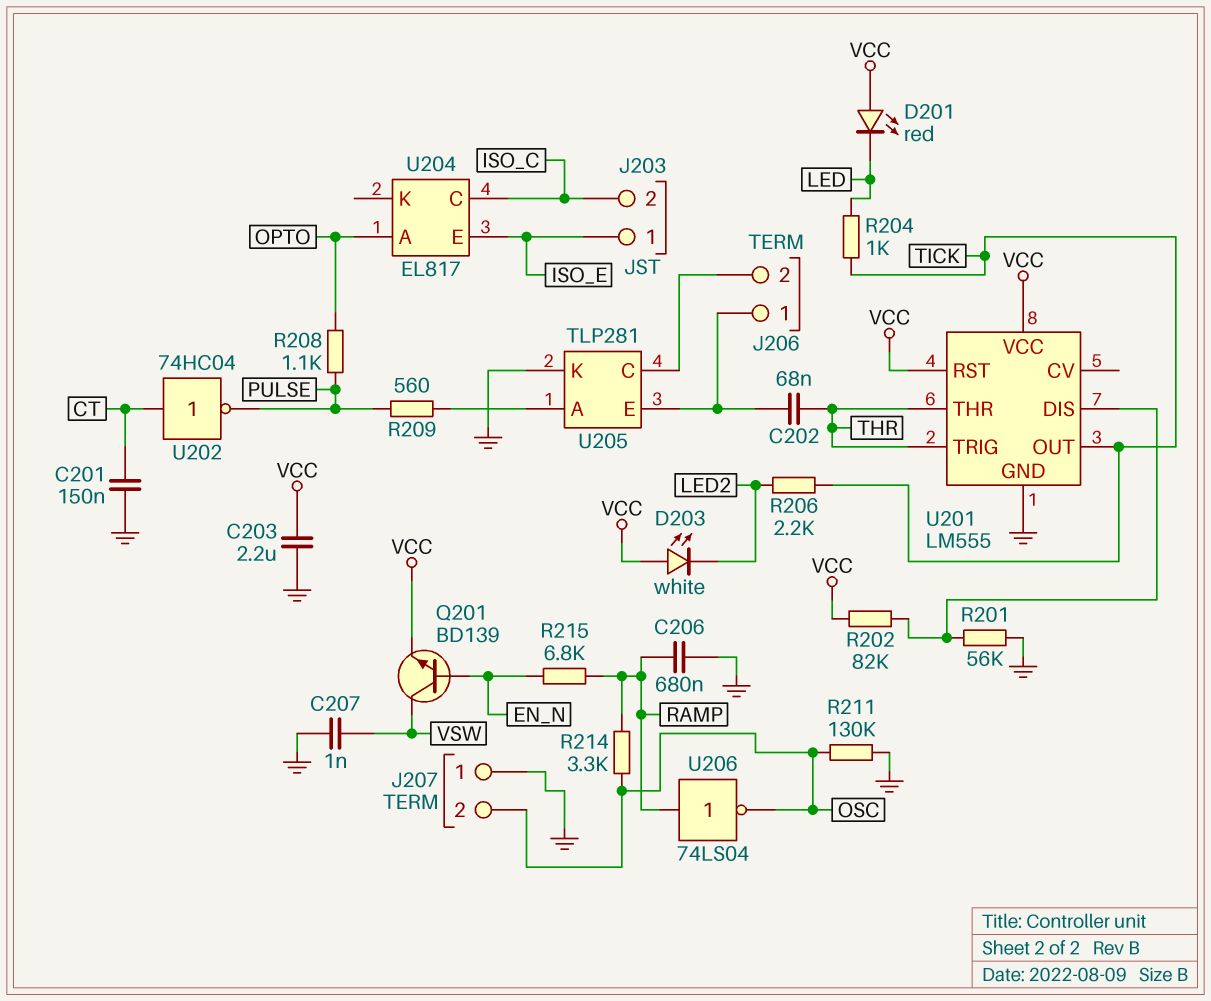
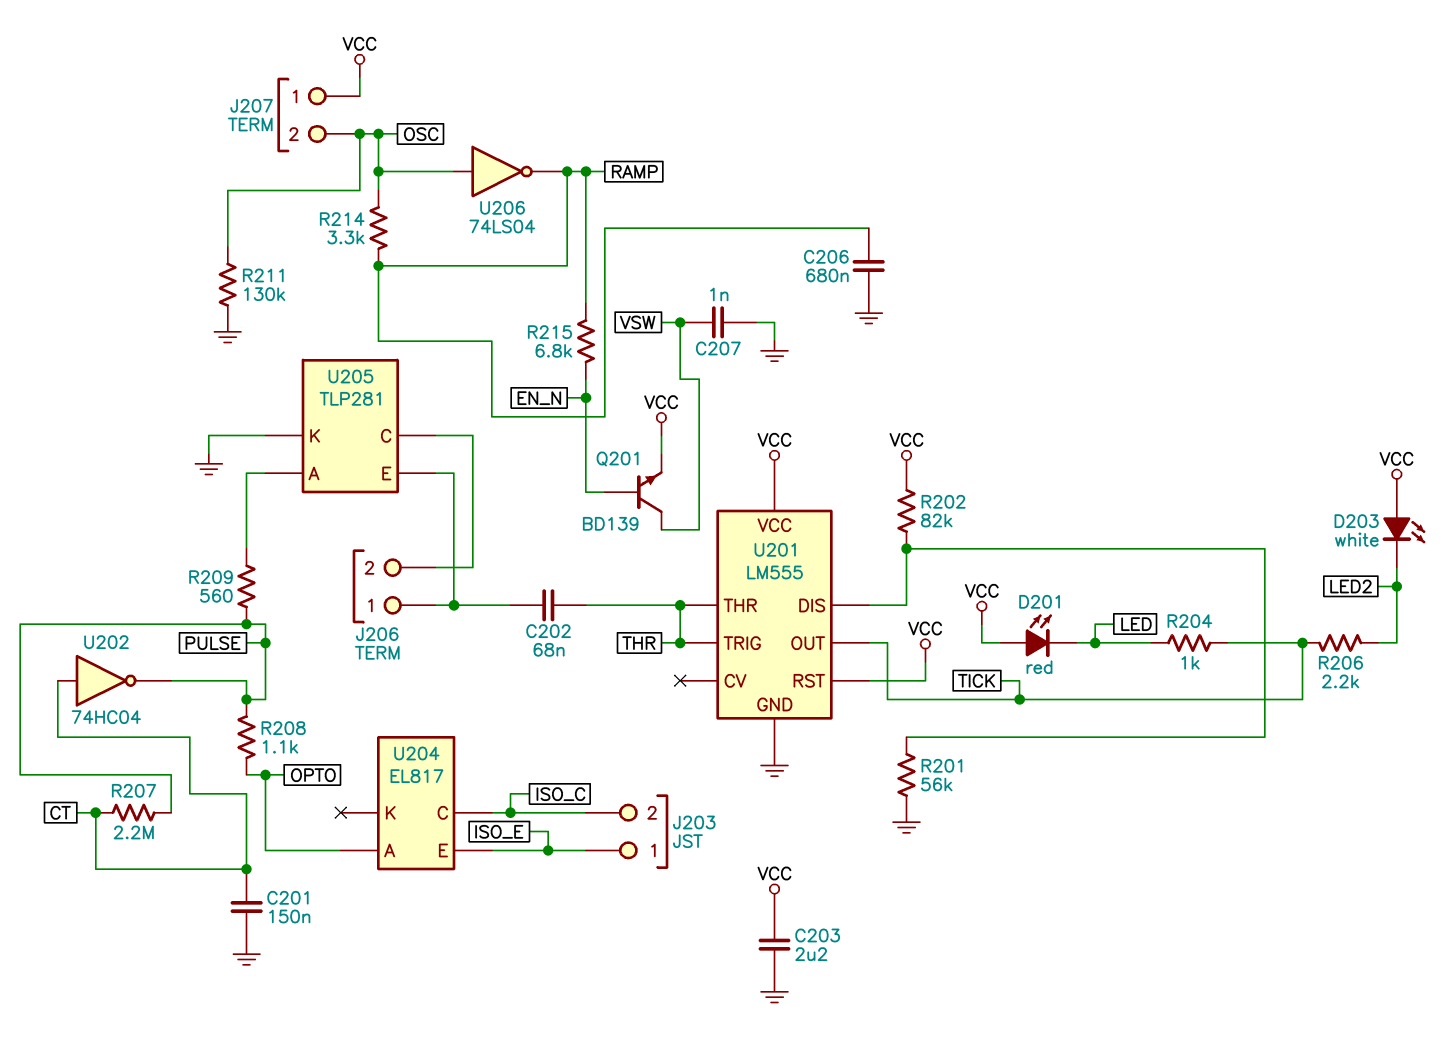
J207 pin 1: GND -> VCC
R207: none -> 2.2M (CT, PULSE)
U206: NOT 74LS04 (in RAMP, out OSC) -> NOT 74LS04 (in OSC, out RAMP)

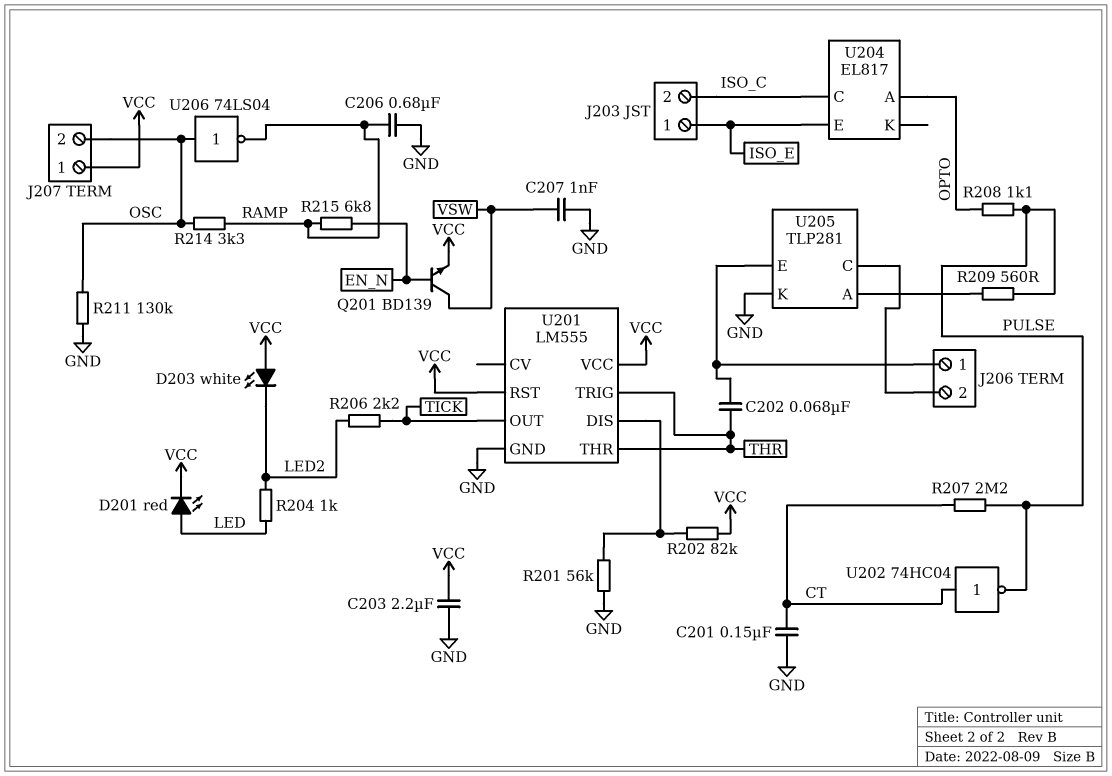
D201: LED red (A VCC, K LED) -> LED red (A LED, K VCC)
R204: 1k (LED, TICK) -> 1k (LED, LED2)

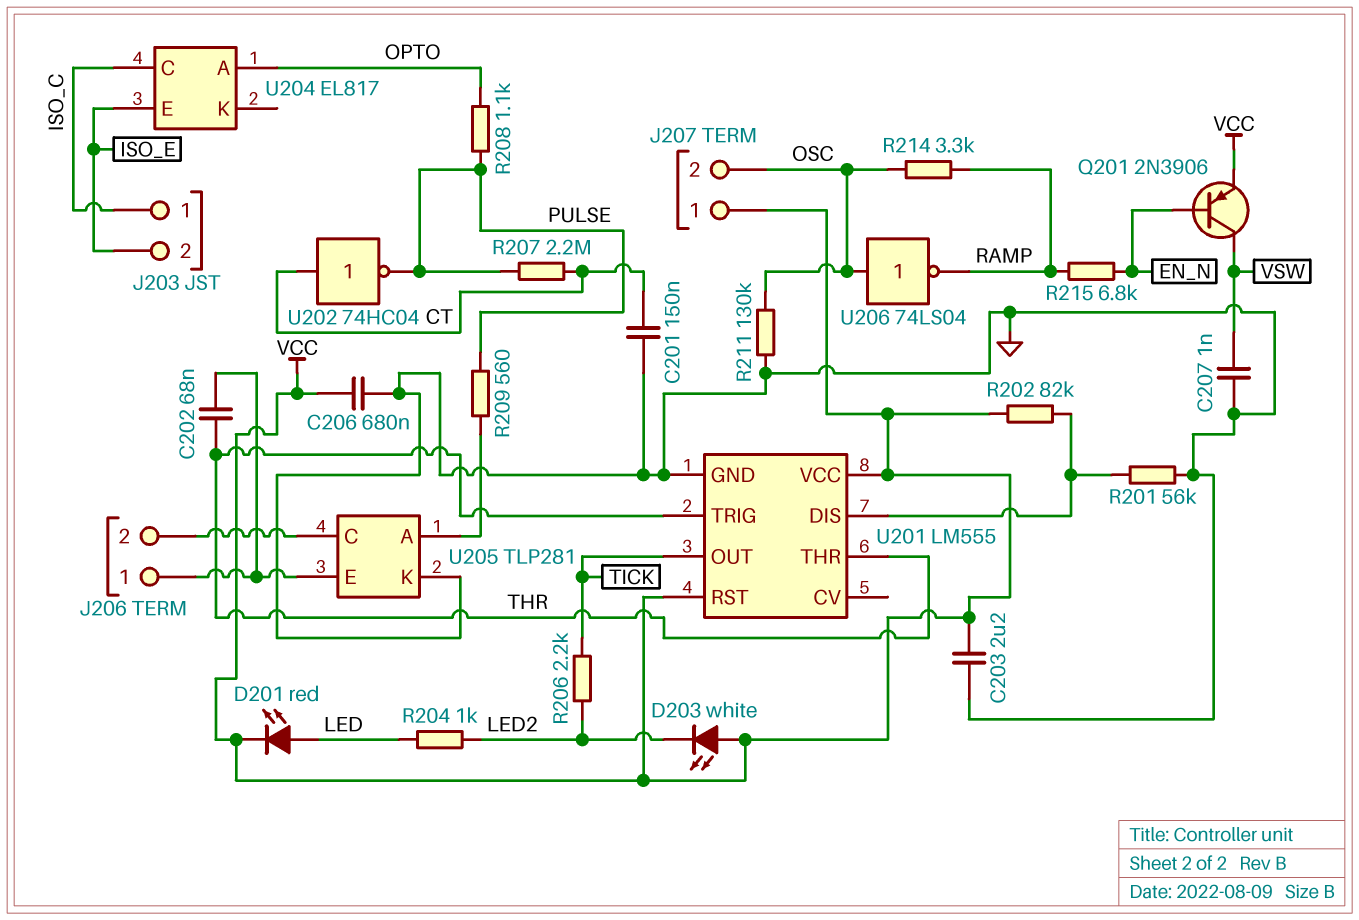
C206: 680nF (GND, RAMP) -> 680nF (GND, VCC)
J203 pin 1: ISO_E -> ISO_C
J203 pin 2: ISO_C -> ISO_E
Q201: NPN BD139 (B EN_N, C VSW, E VCC) -> PNP 2N3906 (B EN_N, C VSW, E VCC)

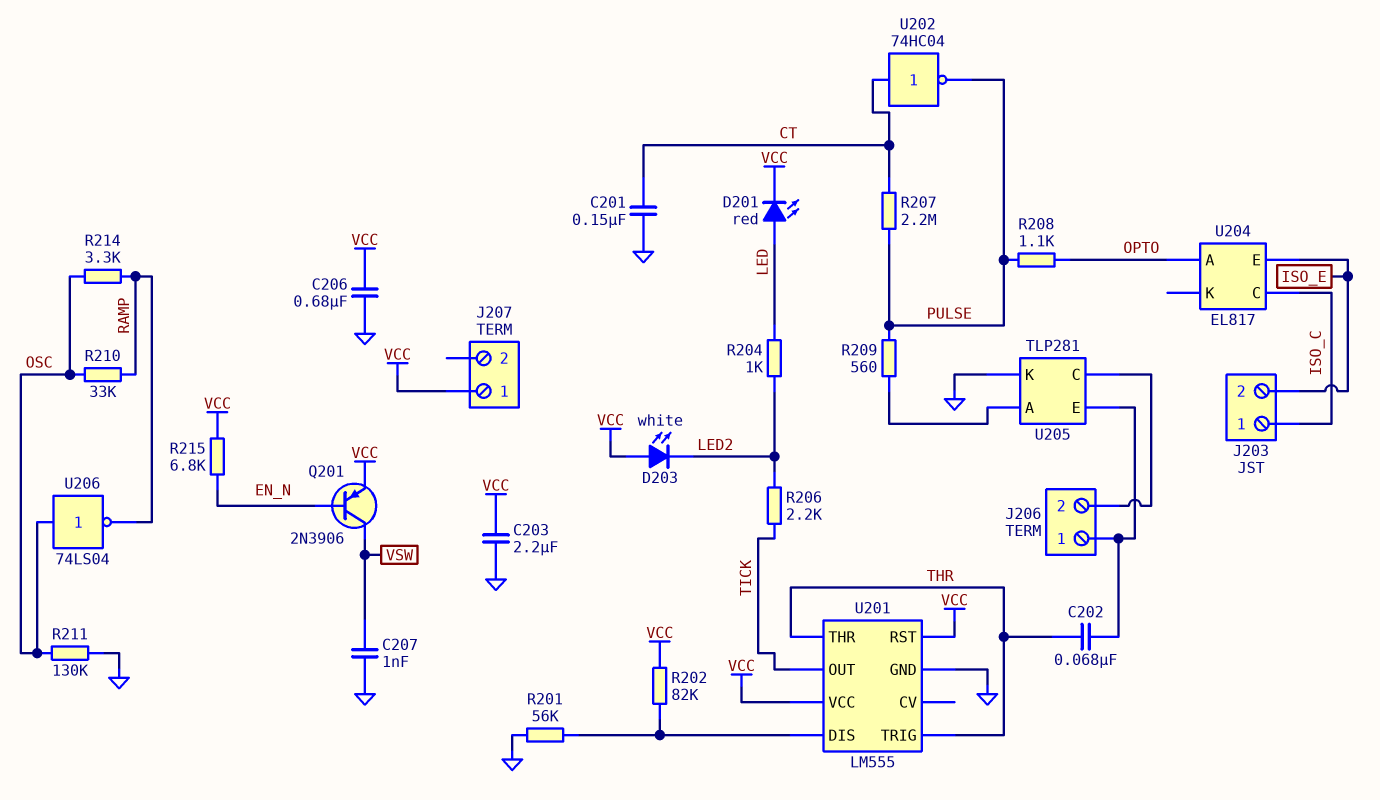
J207 pin 2: OSC -> none
R210: none -> 33k (OSC, RAMP)
R215: 6.8k (EN_N, RAMP) -> 6.8k (EN_N, VCC)

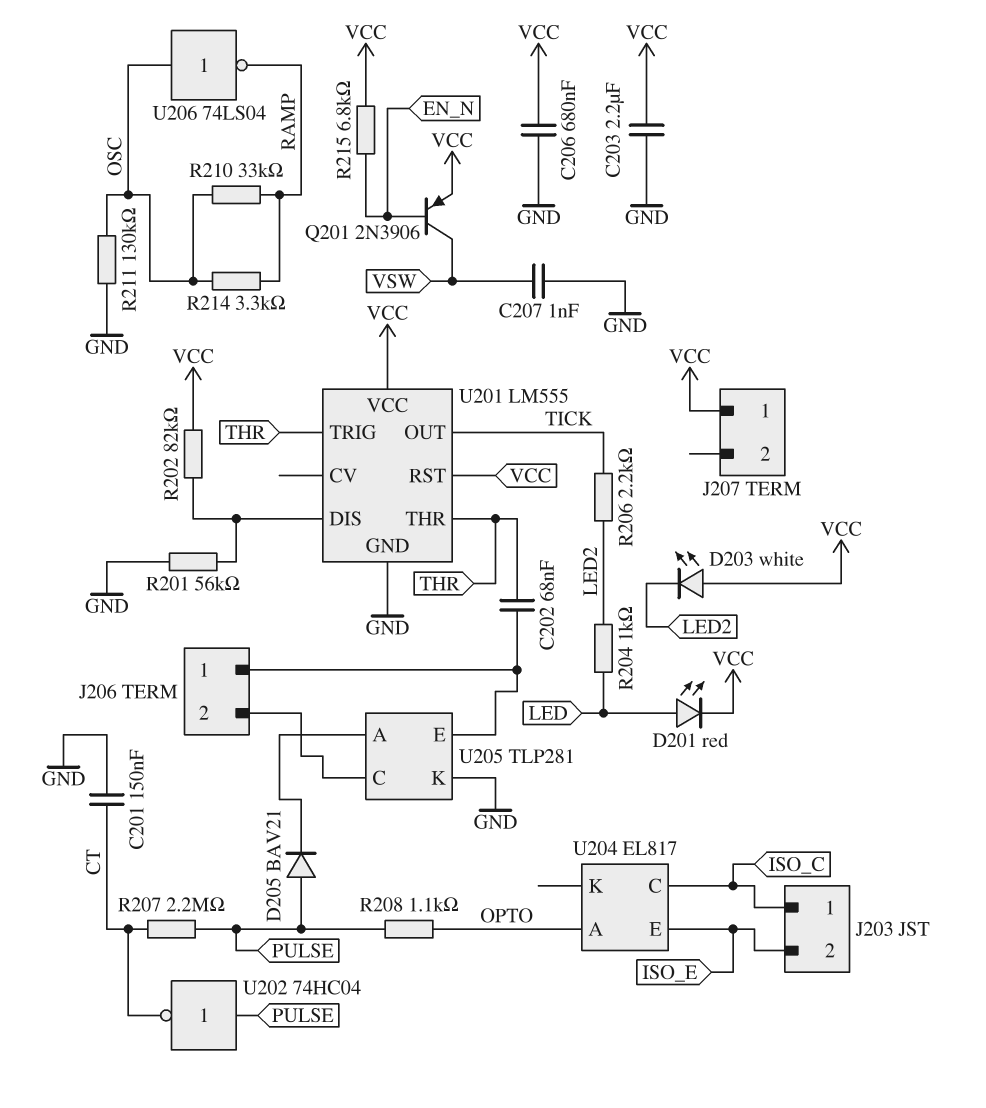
D205: none -> diode BAV21 (A PULSE, K U205/A)
R209: 560 (PULSE, U205/A) -> none
U202: NOT 74HC04 (in CT, out PULSE) -> NOT 74HC04 (in PULSE, out CT)

